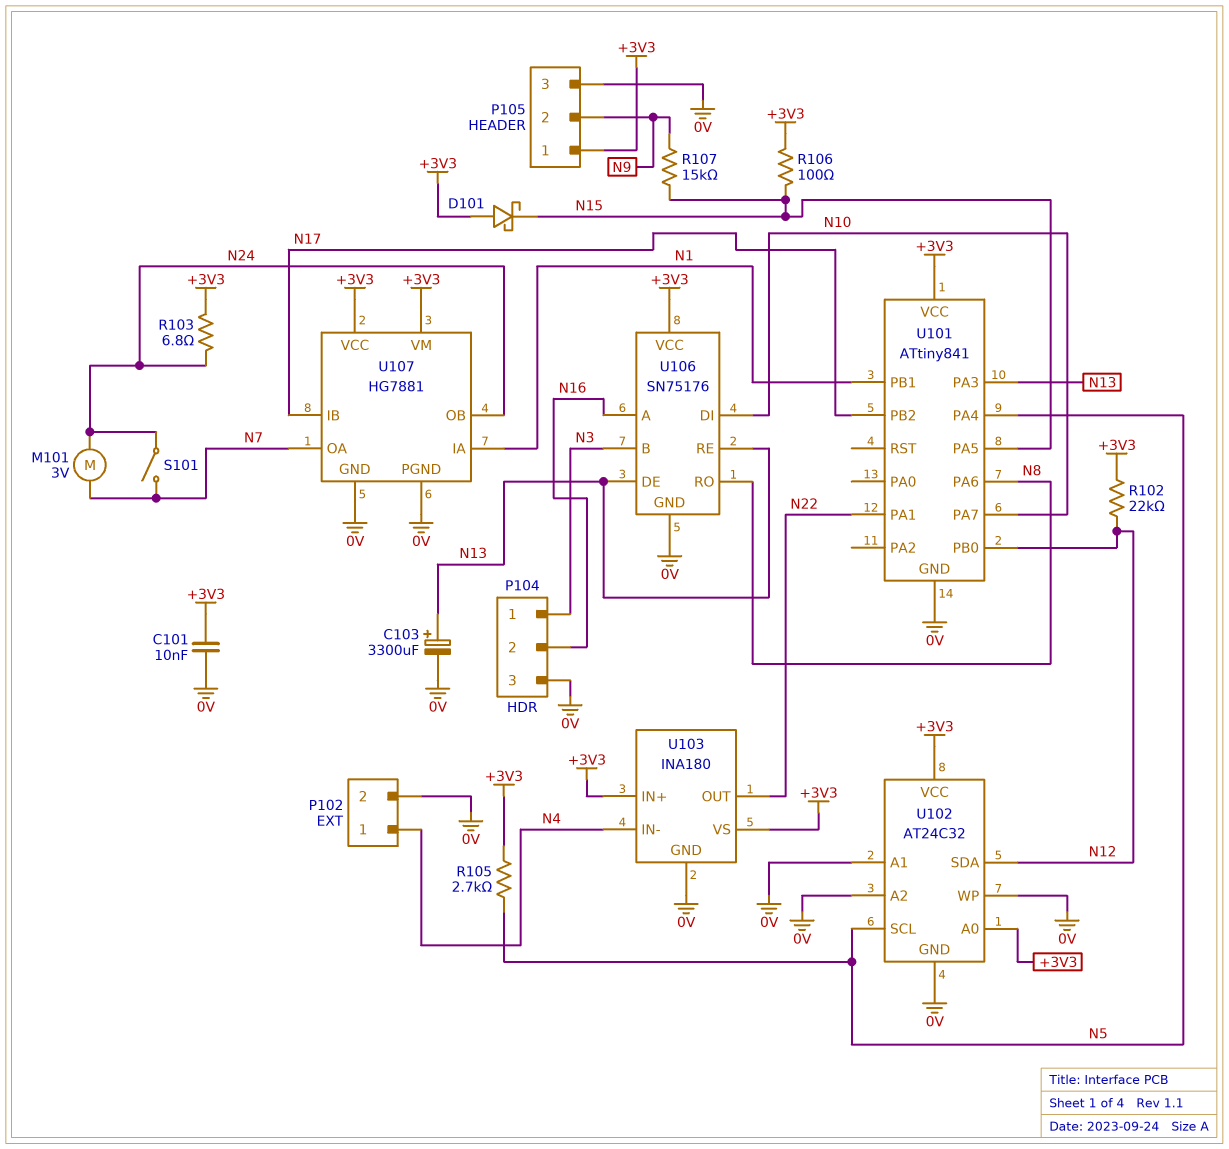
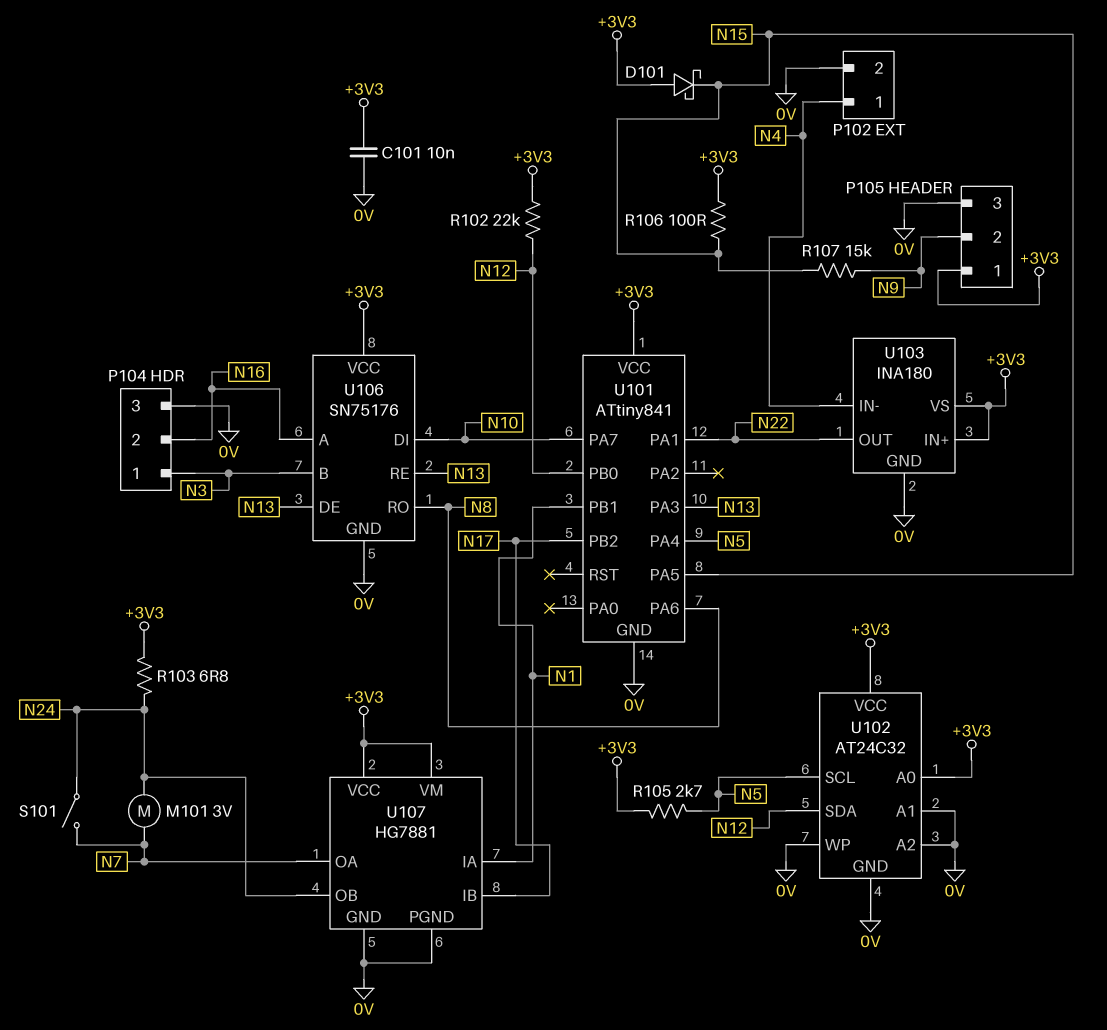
C103: 3300uF (plus N13, minus 0V) -> none

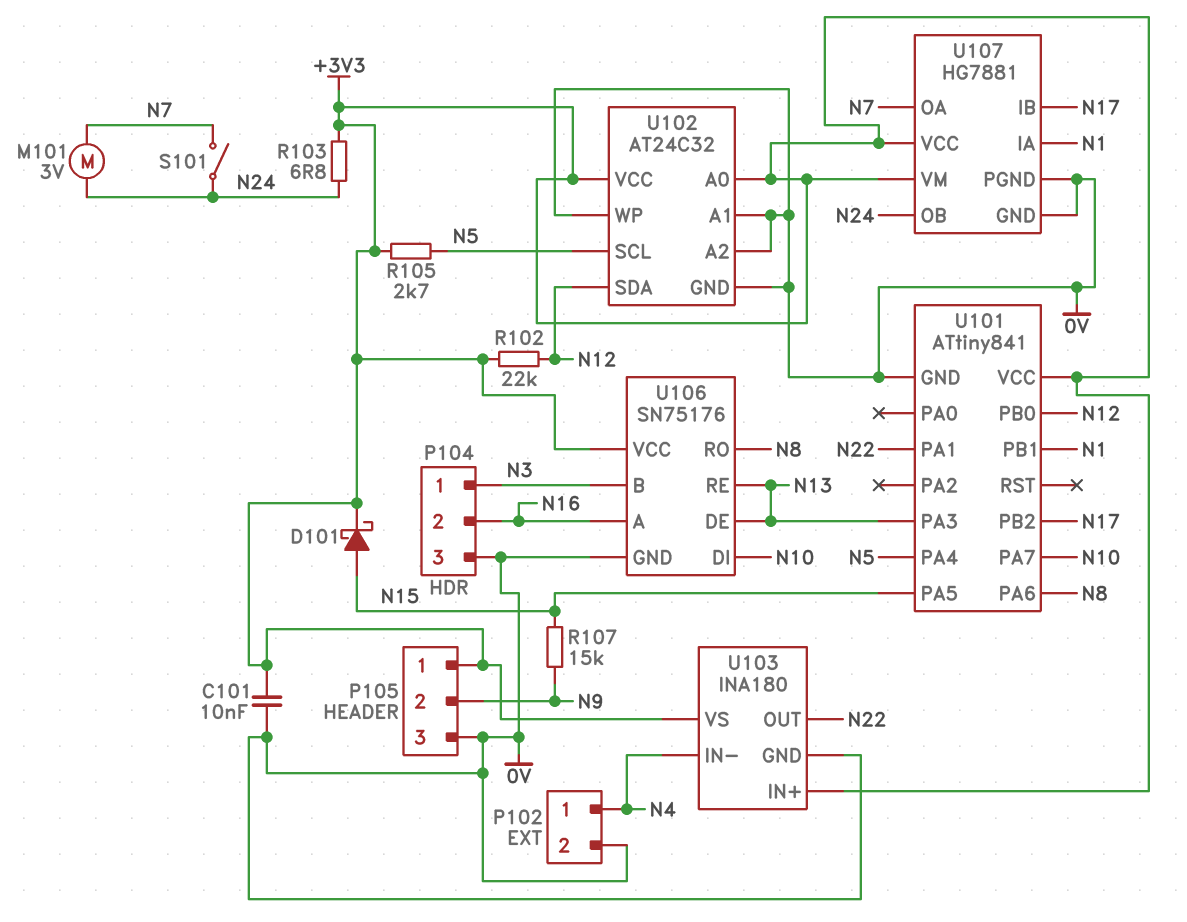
D101: schottky (A +3V3, K N15) -> schottky (A N15, K +3V3)
R106: 100 (+3V3, N15) -> none

